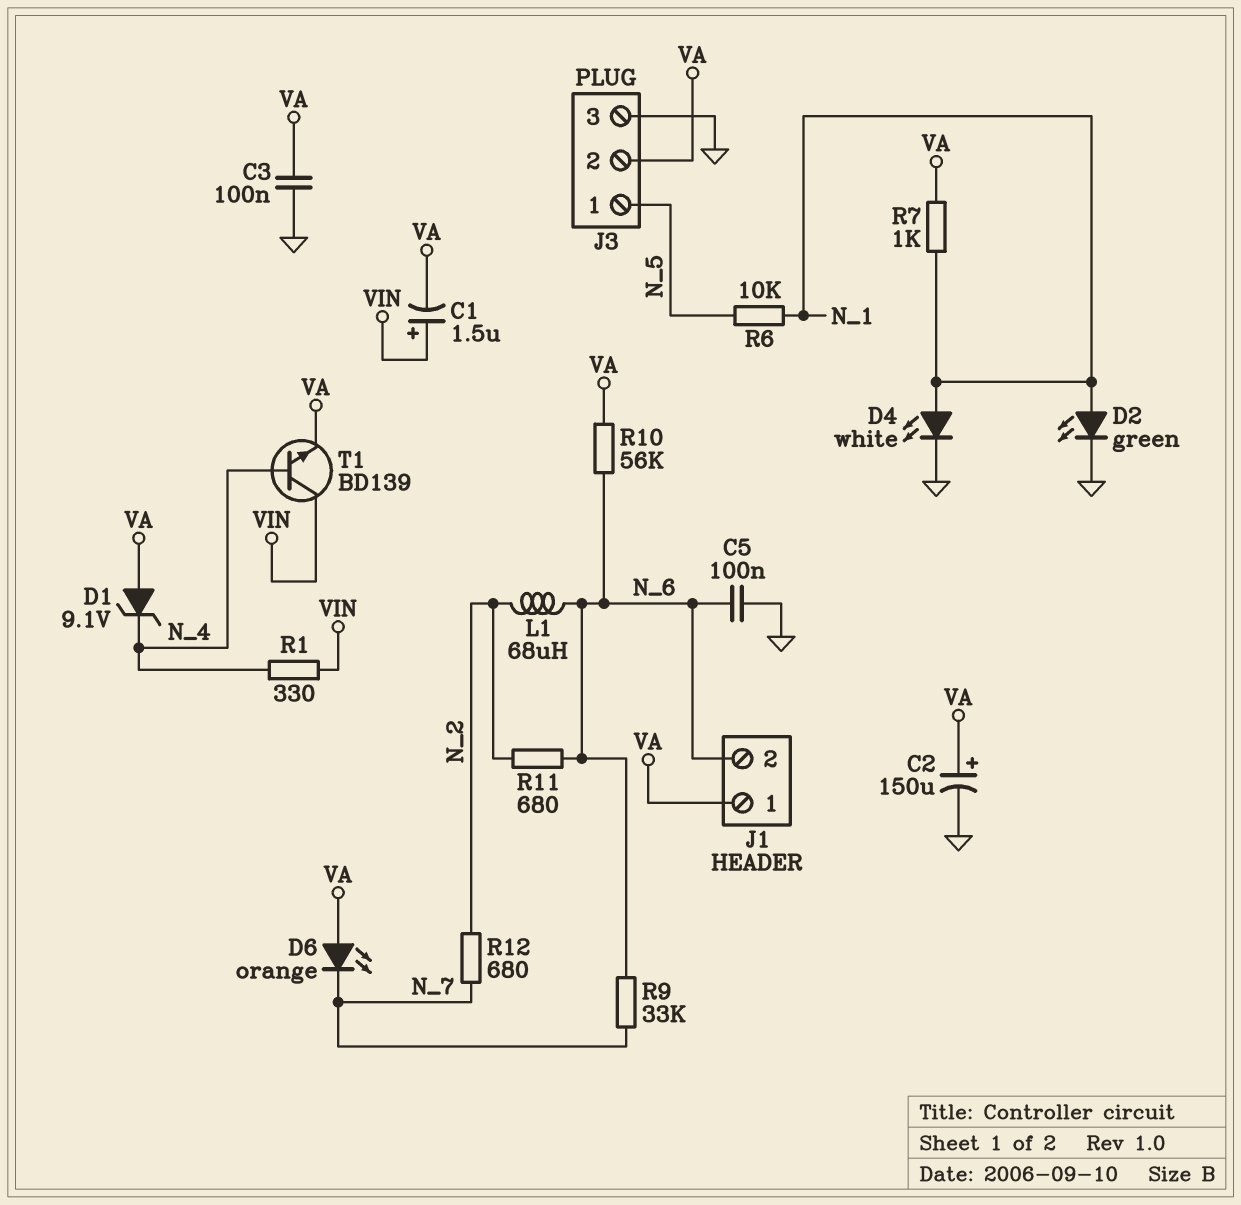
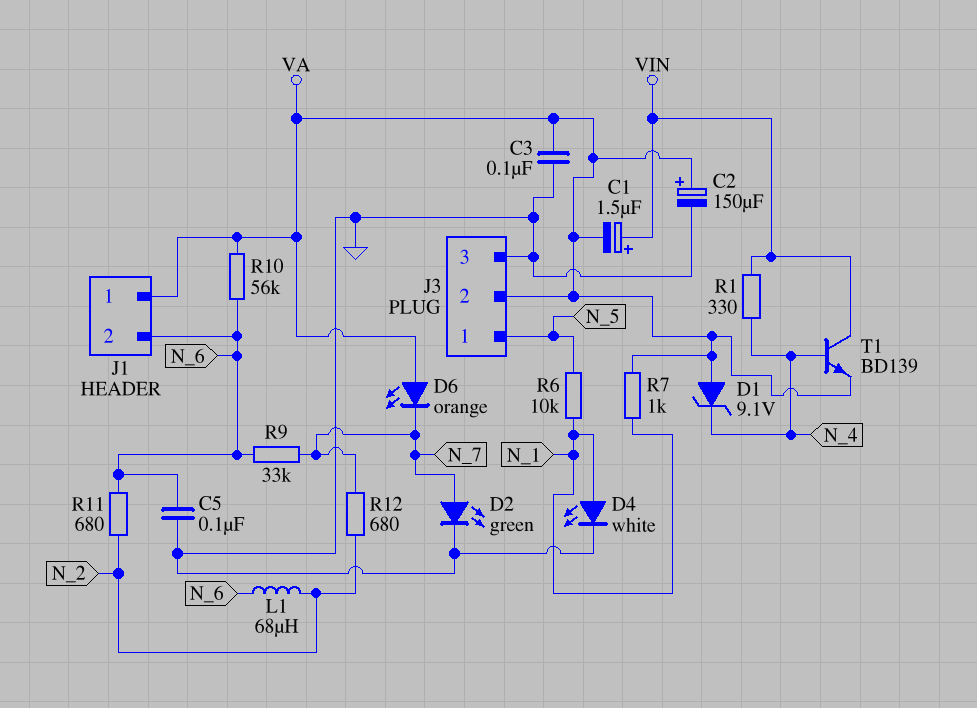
D2: LED green (A N_1, K GND) -> LED green (A N_7, K GND)

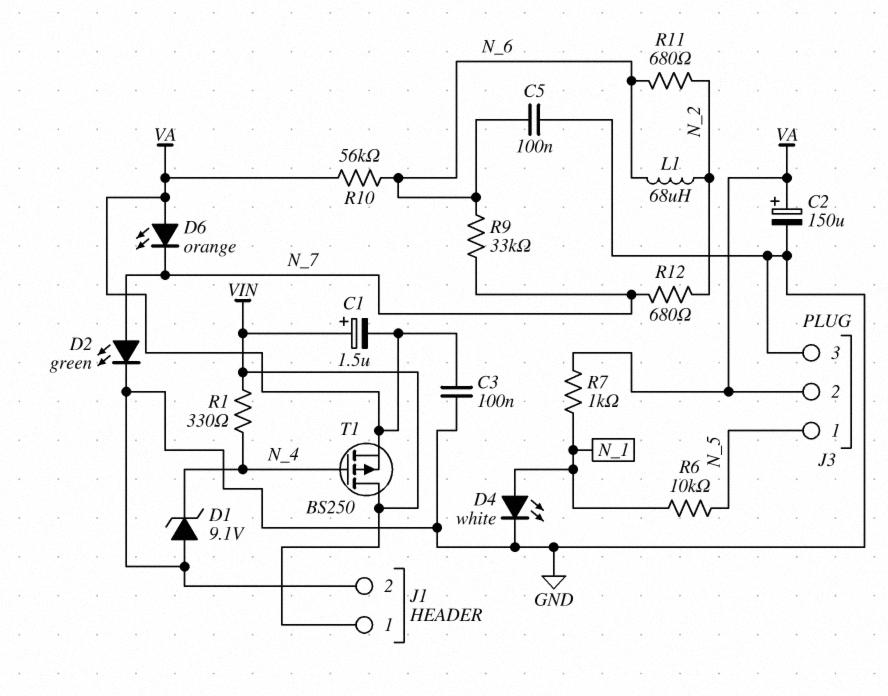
D1: zener 9.1V (A VA, K N_4) -> zener 9.1V (A GND, K N_4)
J1 pin 1: VA -> VIN
J1 pin 2: N_6 -> GND
T1: NPN BD139 (B N_4, C VIN, E VA) -> PMOS BS250 (G N_4, D VIN, S VA)

